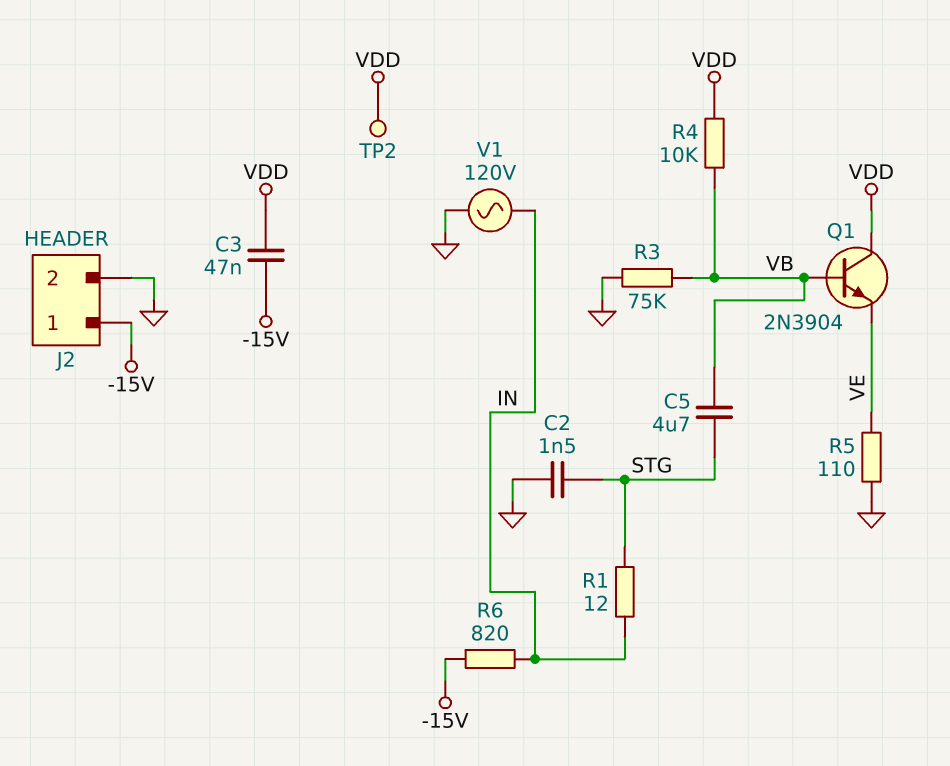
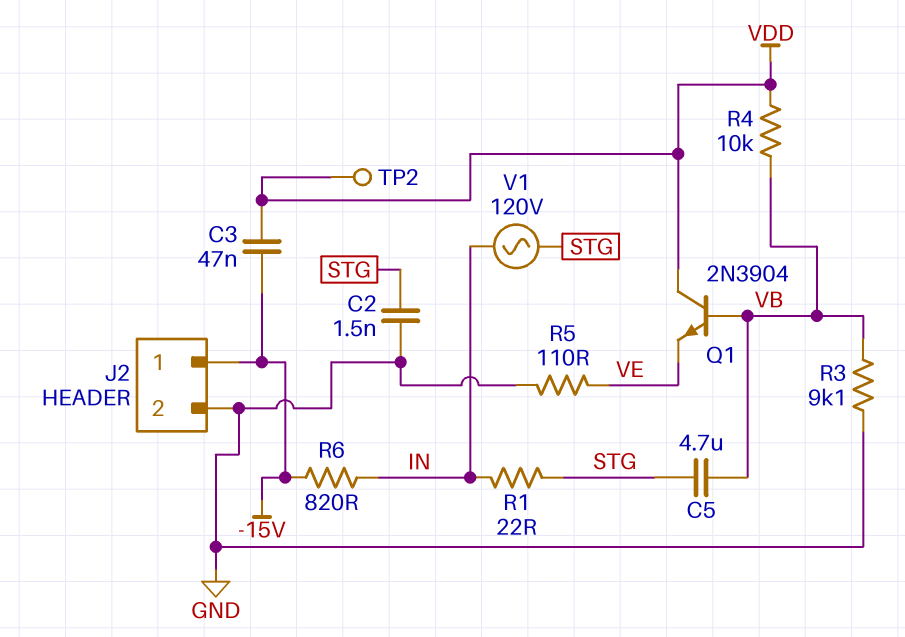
R1: 12 (IN, STG) -> 22 (IN, STG)
R3: 75k (GND, VB) -> 9.1k (GND, VB)
V1: AC 120V (GND, IN) -> AC 120V (IN, STG)

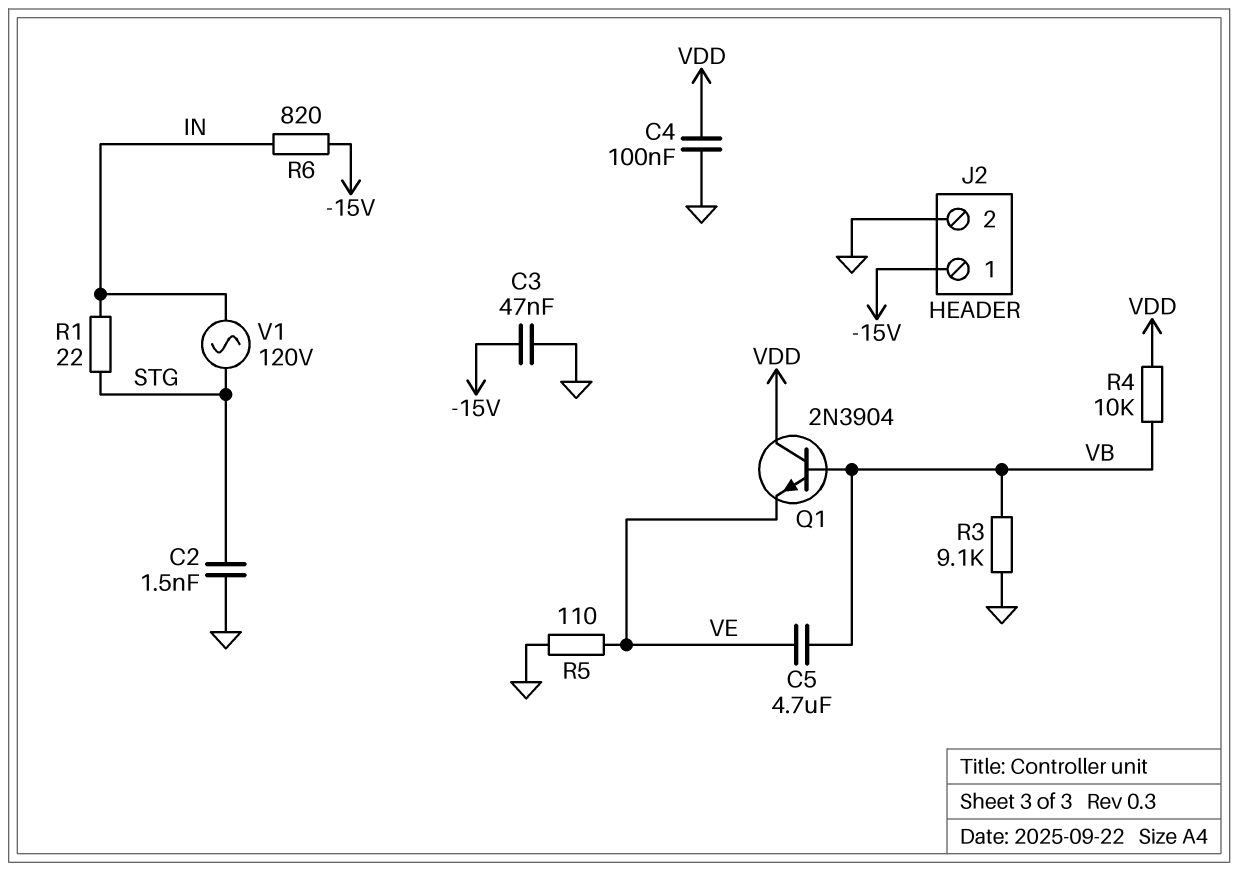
C3: 47nF (-15V, VDD) -> 47nF (-15V, GND)
C4: none -> 100nF (GND, VDD)
C5: 4.7uF (STG, VB) -> 4.7uF (VB, VE)
TP2: test point (VDD) -> none

